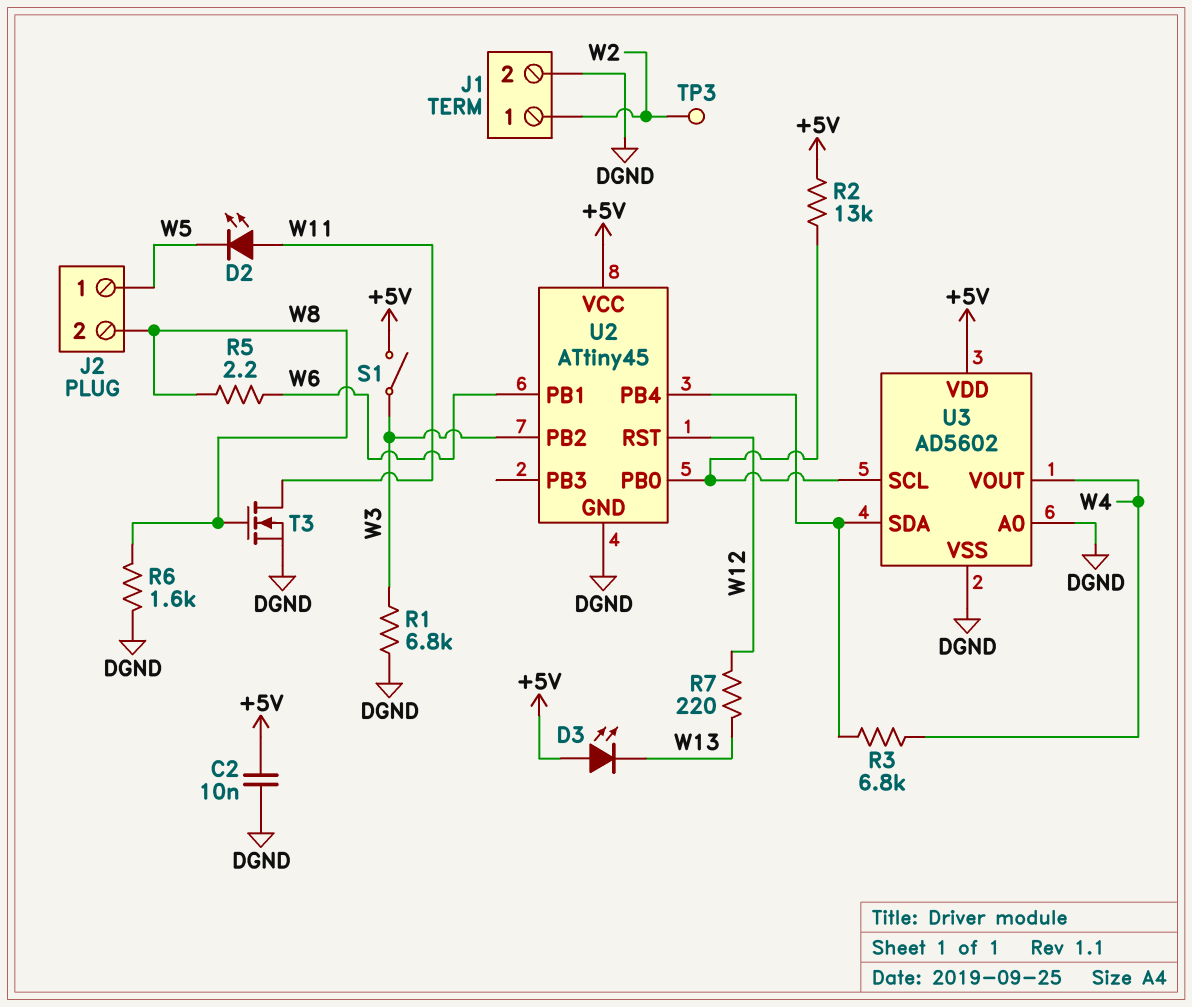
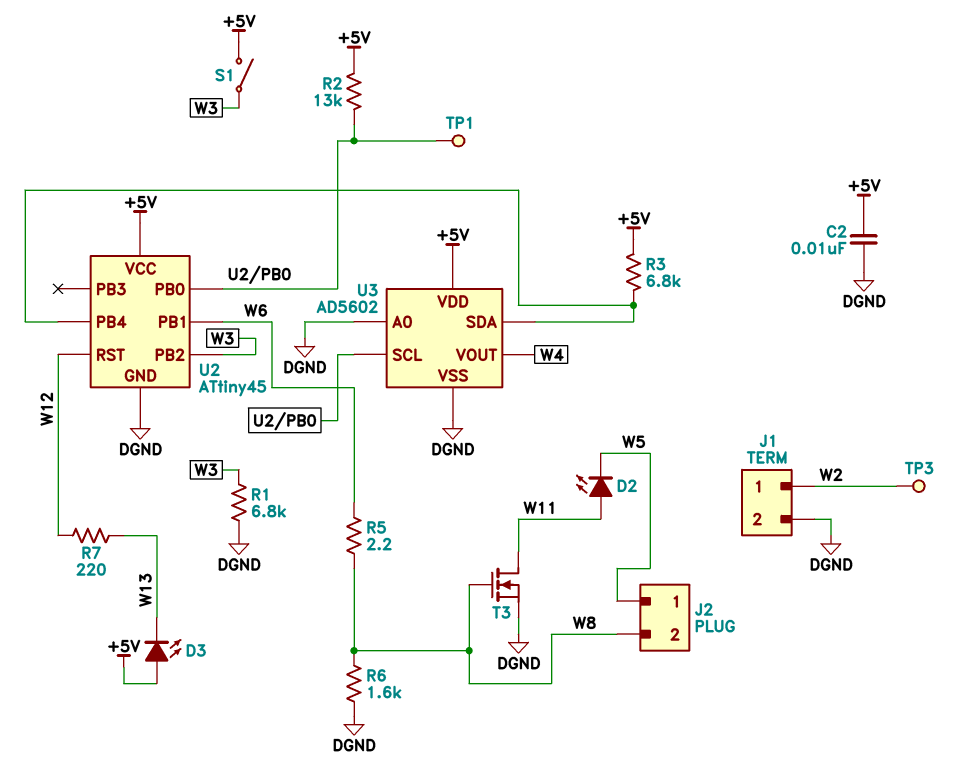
R3: 6.8k (U2/PB4, W4) -> 6.8k (+5V, U2/PB4)
TP1: none -> test point (U2/PB0)

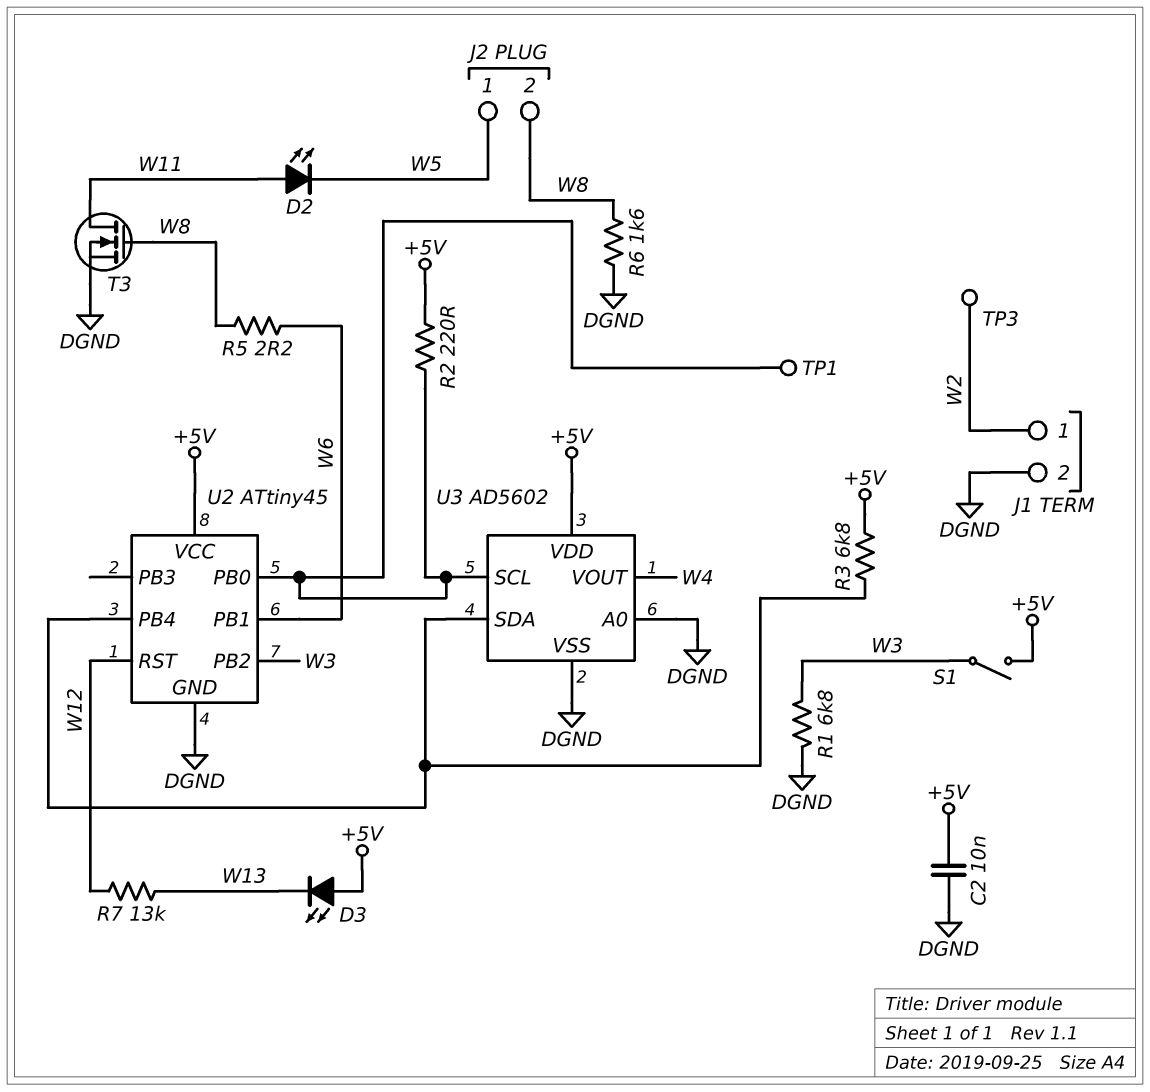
R2: 13k (+5V, U2/PB0) -> 220 (+5V, U2/PB0)
R7: 220 (W12, W13) -> 13k (W12, W13)

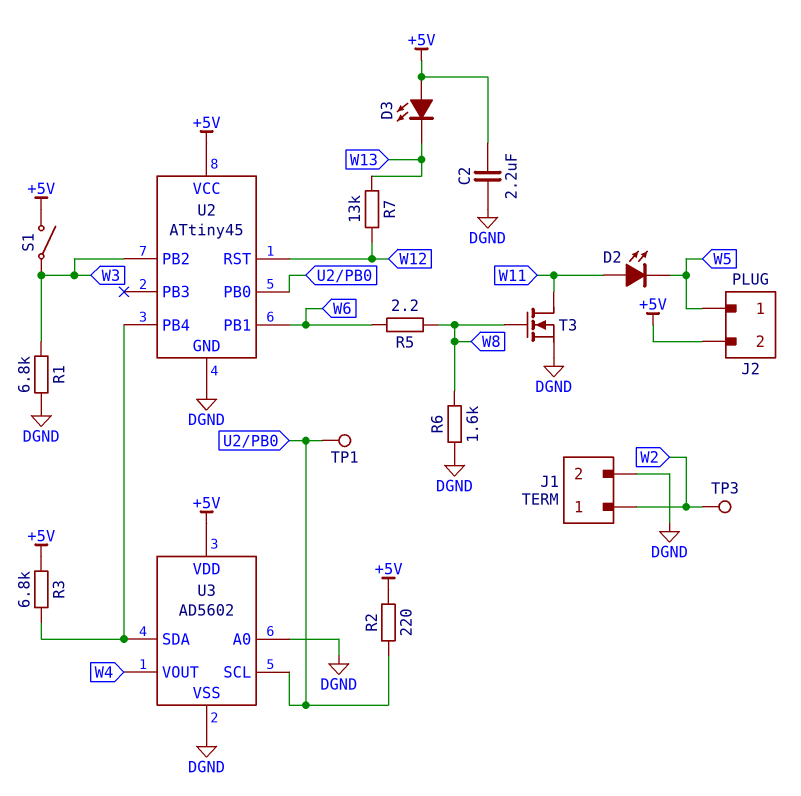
C2: 10nF (+5V, DGND) -> 2.2uF (+5V, DGND)
J2 pin 2: W8 -> +5V

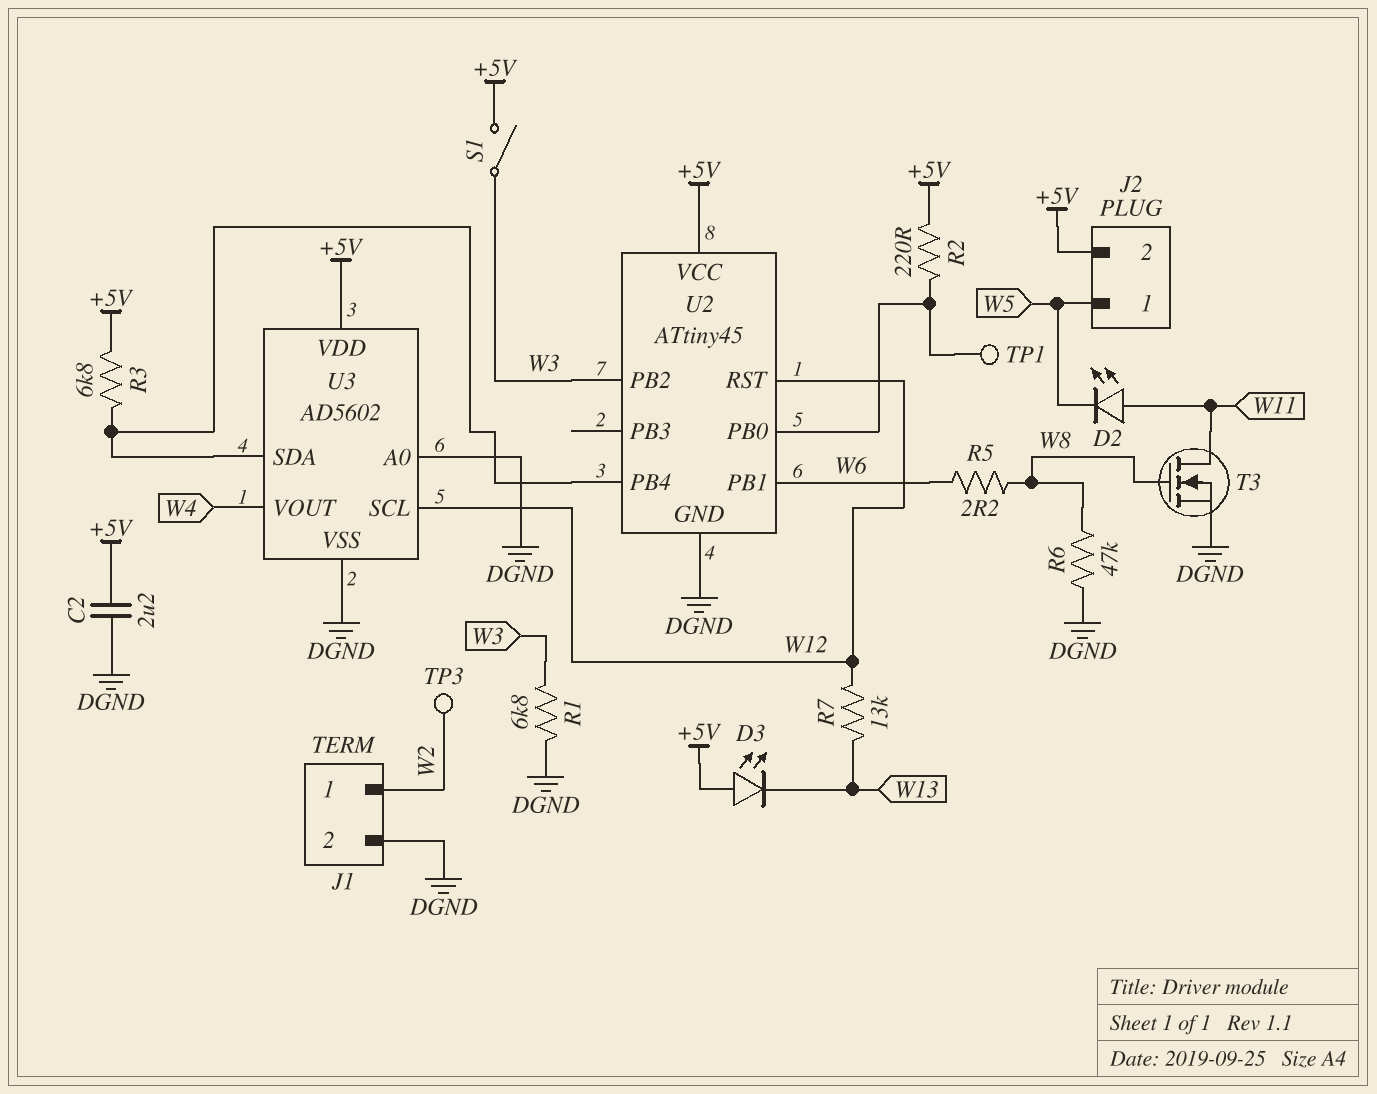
R6: 1.6k (DGND, W8) -> 47k (DGND, W8)
U3 pin SCL: U2/PB0 -> W12

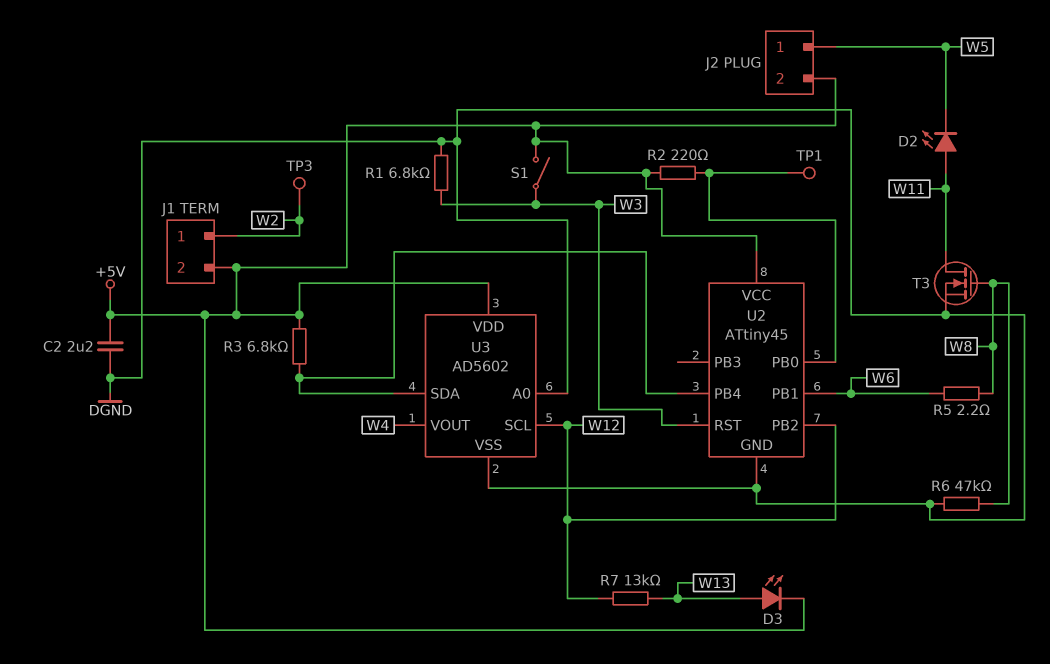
D3: LED (A +5V, K W13) -> LED (A W13, K +5V)
J1 pin 2: DGND -> +5V
U2 pin PB2: W3 -> W12
U2 pin RST: W12 -> W3

